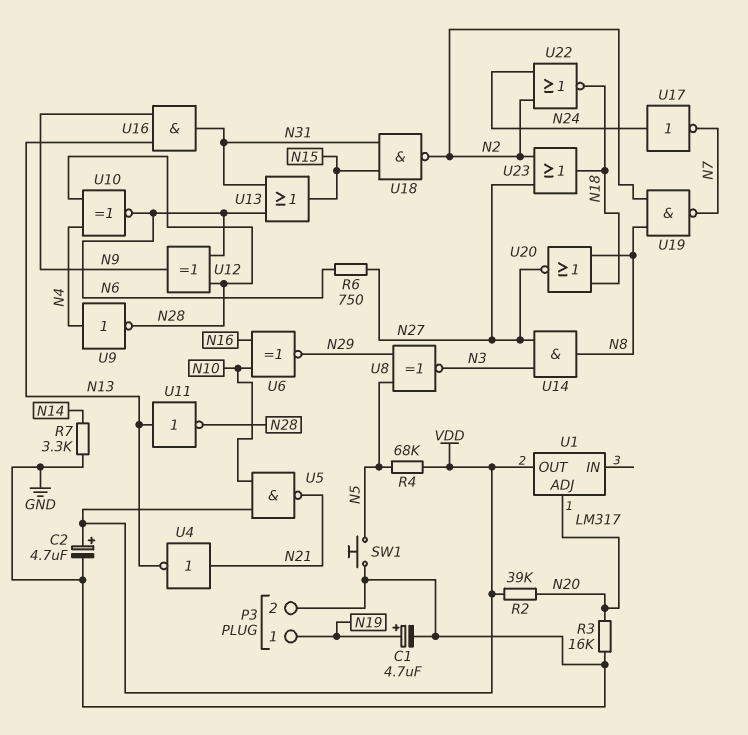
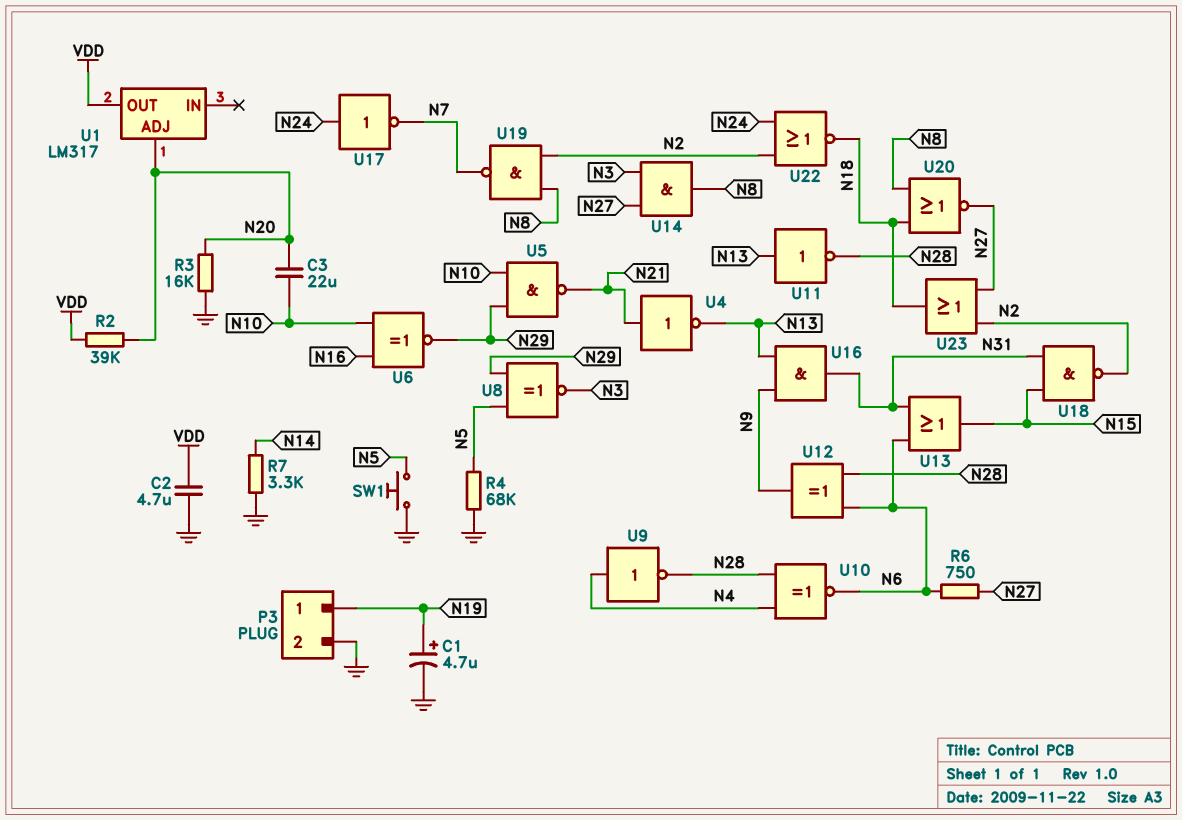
C2: 4.7uF (plus VDD, minus GND) -> 4.7uF (GND, VDD)
C3: none -> 22uF (N10, N20)
R4: 68k (N5, VDD) -> 68k (GND, N5)
U5: NAND (in N10, in VDD, out N21) -> NAND (in N10, in N29, out N21)

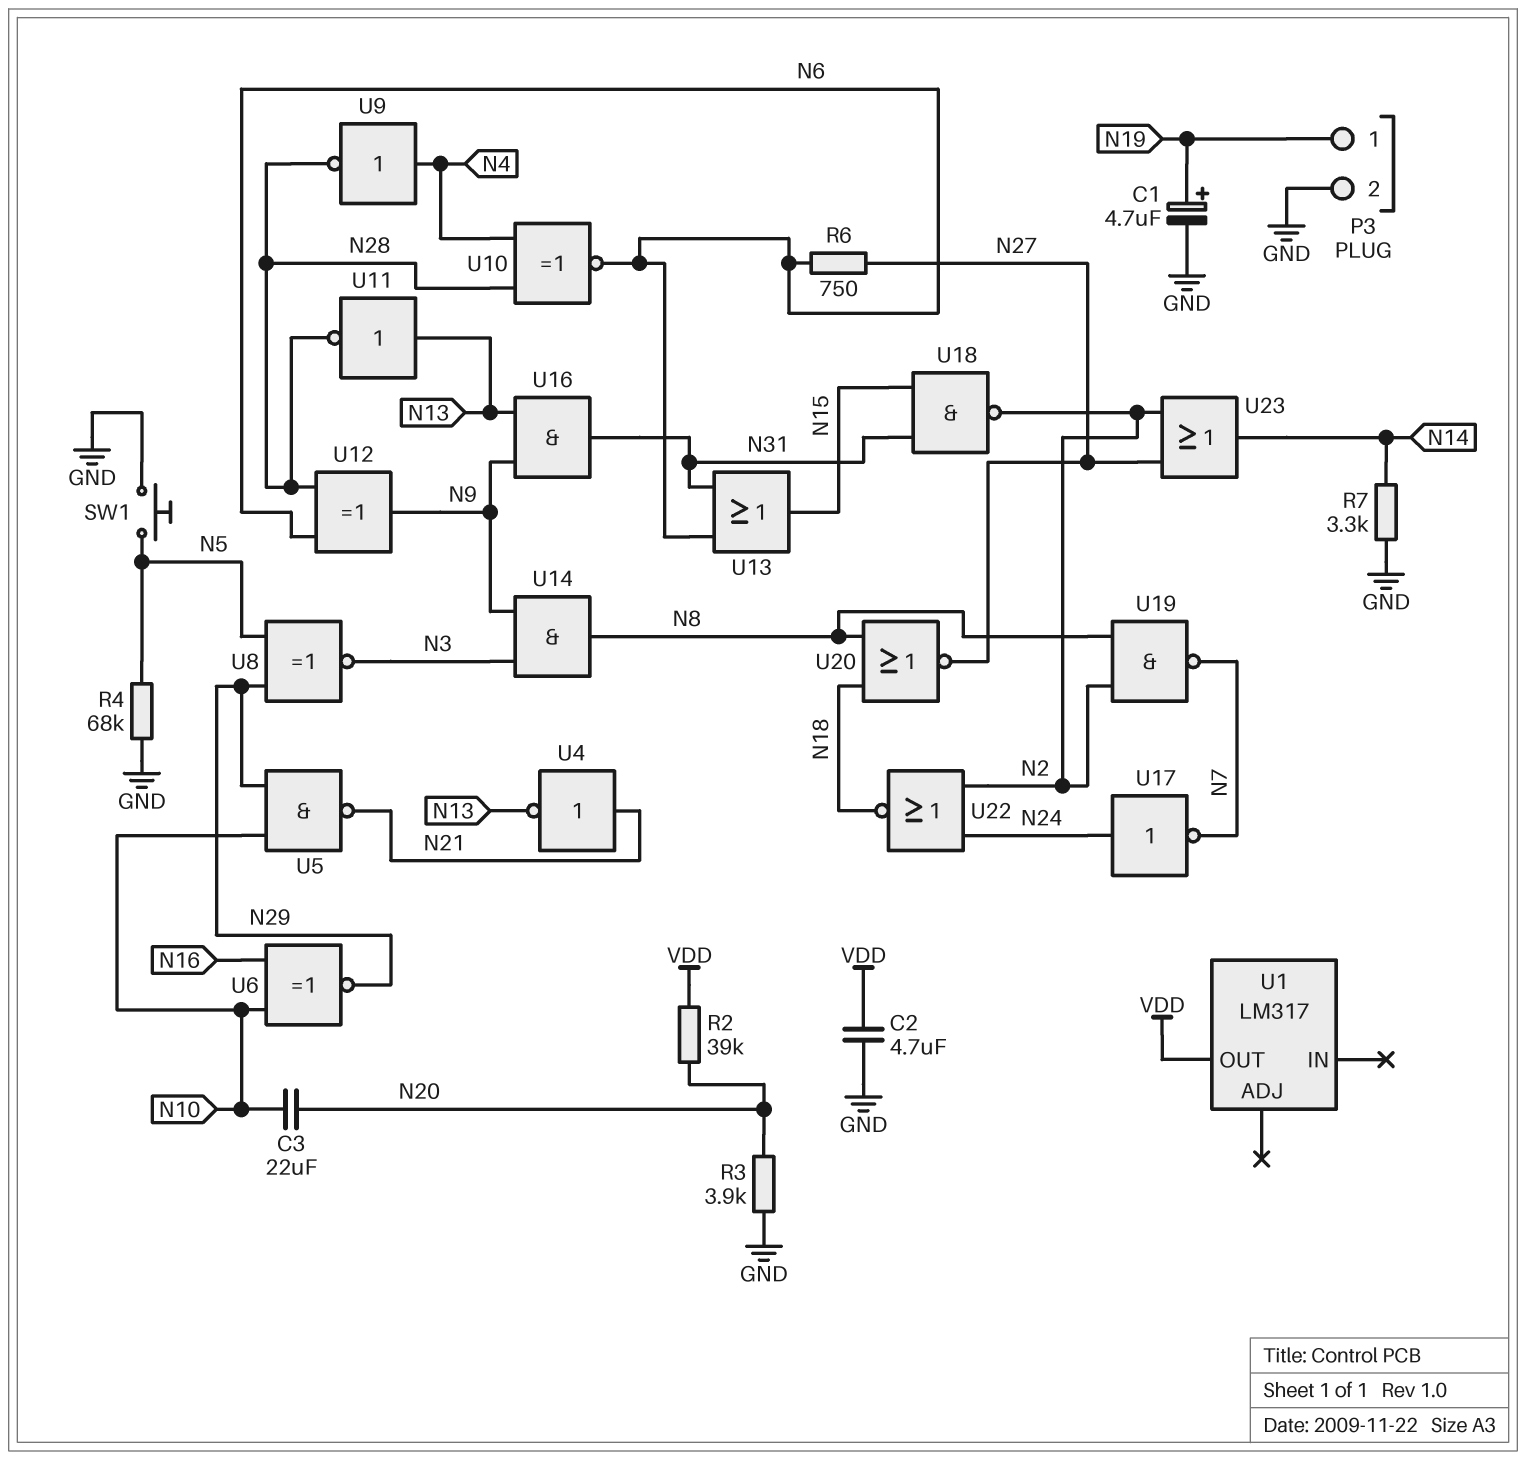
R3: 16k (GND, N20) -> 3.9k (GND, N20)
U1 pin ADJ: N20 -> none
U14: AND (in N3, in N27, out N8) -> AND (in N3, in N9, out N8)
U23: OR (in N2, in N27, out N18) -> OR (in N2, in N27, out N14)

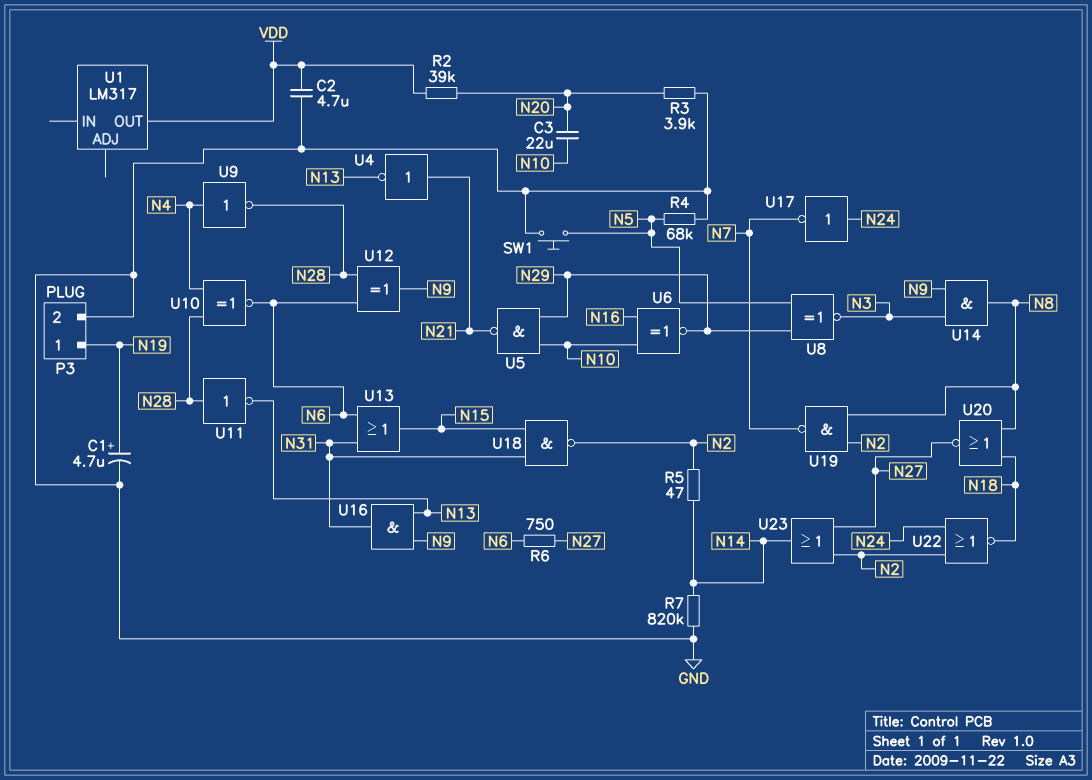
R5: none -> 47 (N2, N14)
R7: 3.3k (GND, N14) -> 820k (GND, N14)
U11: NOT (in N13, out N28) -> NOT (in N28, out N13)

